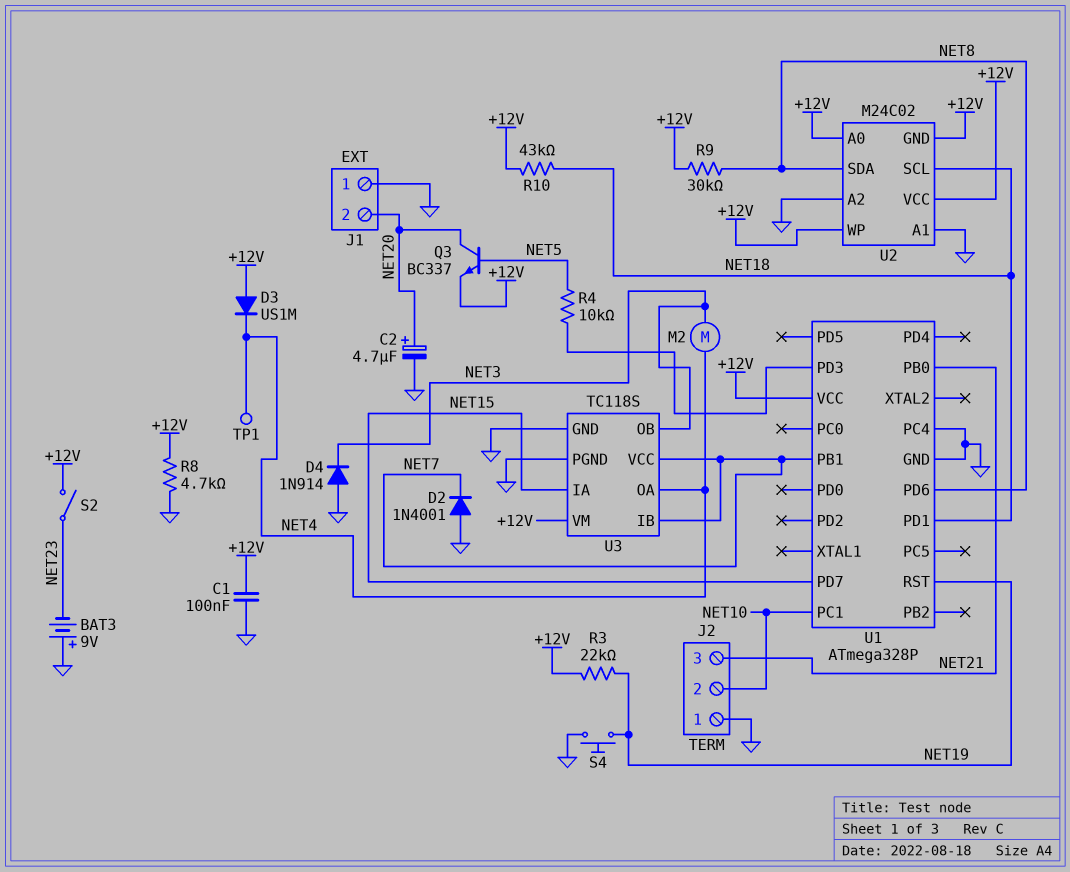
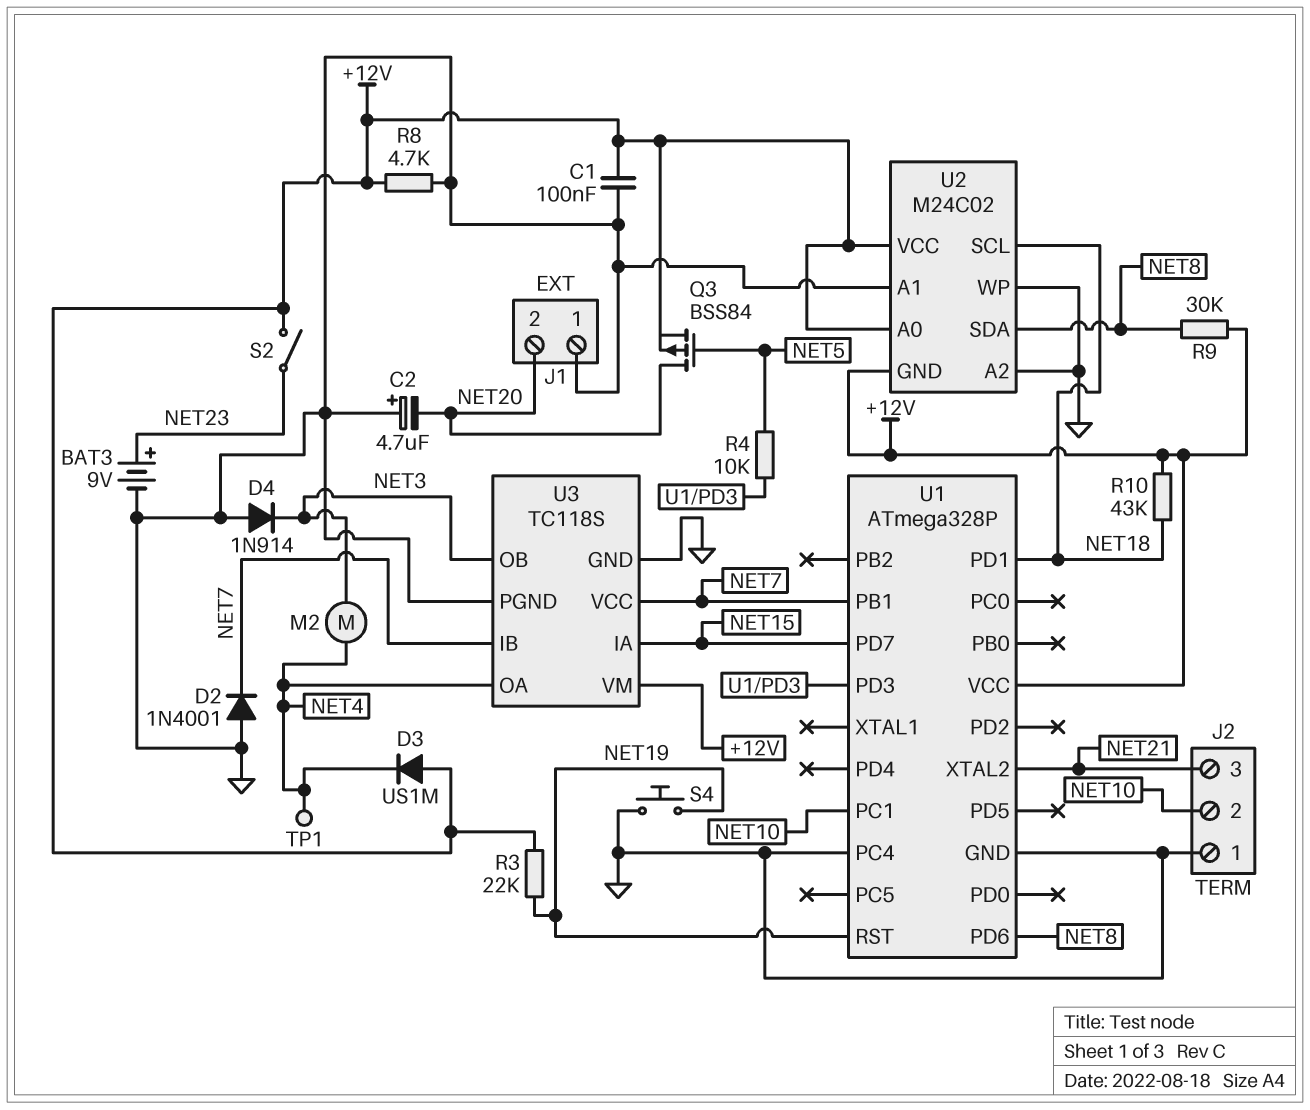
BAT3: 9V (plus GND, minus NET23) -> 9V (plus NET23, minus GND)
C2: 4.7uF (plus NET20, minus GND) -> 4.7uF (plus GND, minus NET20)
Q3: NPN BC337 (B NET5, C NET20, E +12V) -> PMOS BSS84 (G NET5, D NET20, S +12V)
U1 pin PB0: NET21 -> none
U1 pin XTAL2: none -> NET21
U2 pin WP: +12V -> GND

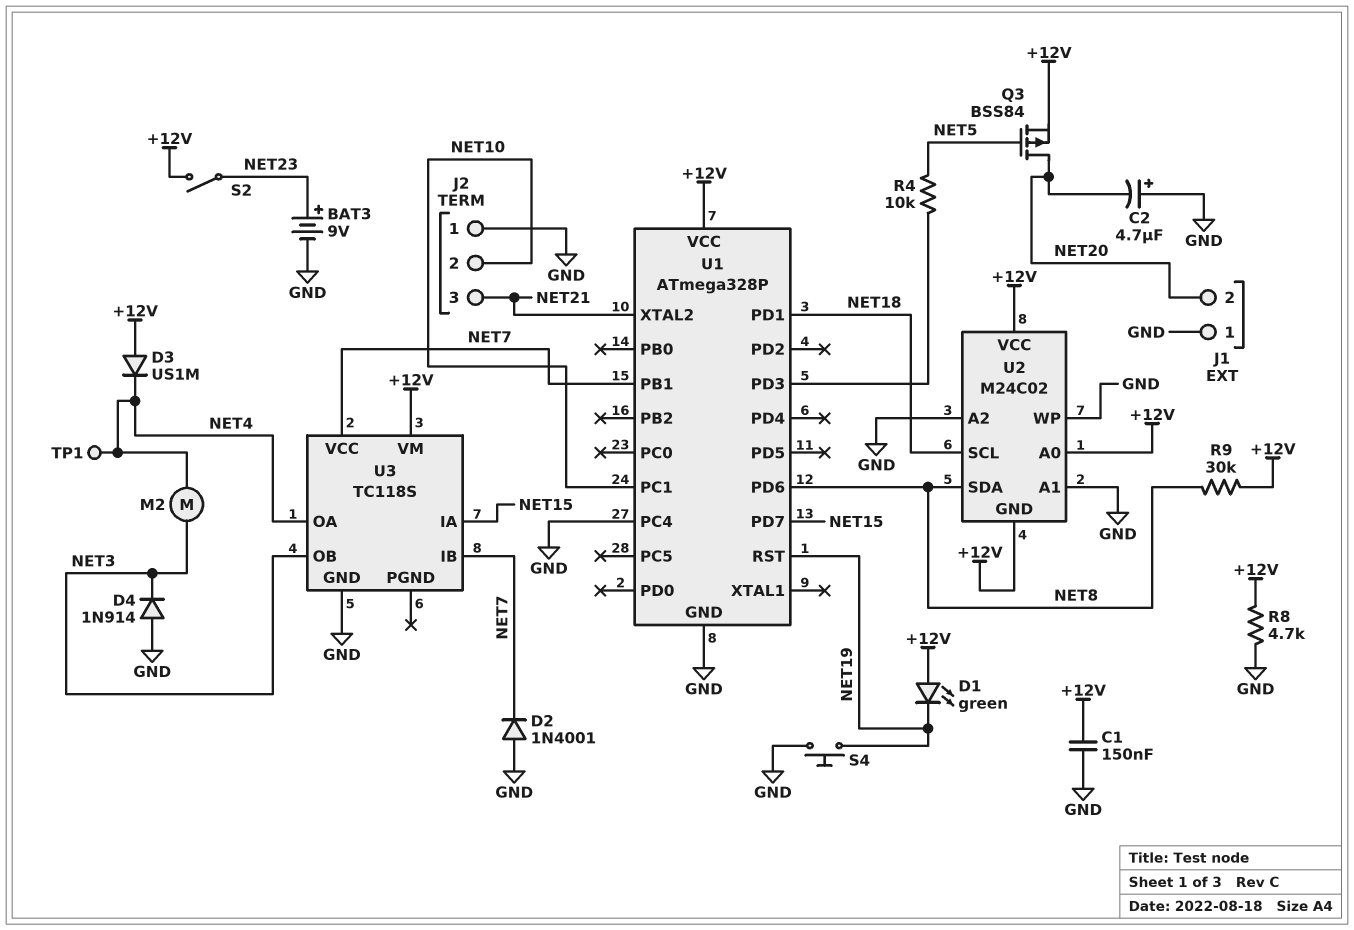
C1: 100nF (+12V, GND) -> 150nF (+12V, GND)
D1: none -> LED green (A +12V, K NET19)
R3: 22k (+12V, NET19) -> none
R10: 43k (+12V, NET18) -> none
U3 pin PGND: GND -> none

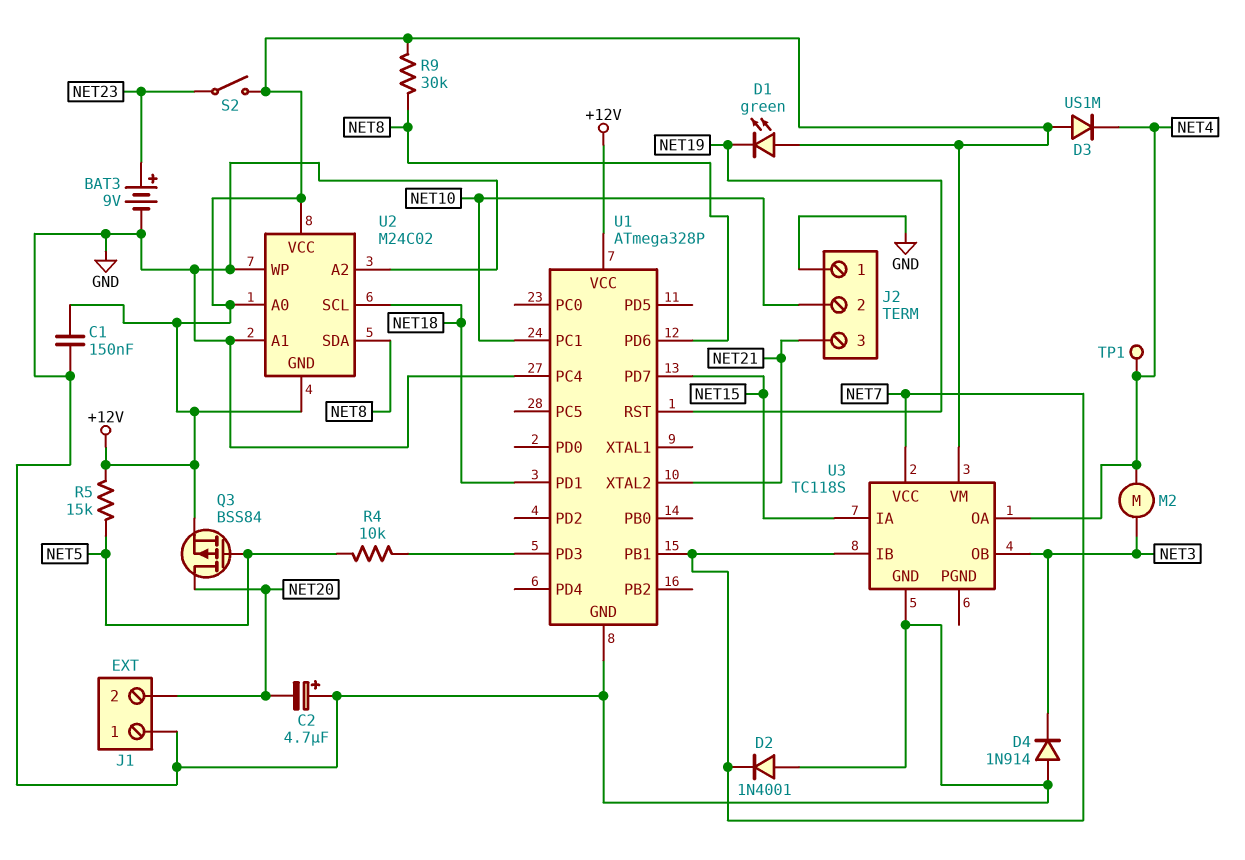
R5: none -> 15k (+12V, NET5)
R8: 4.7k (+12V, GND) -> none
S4: button (GND, NET19) -> none

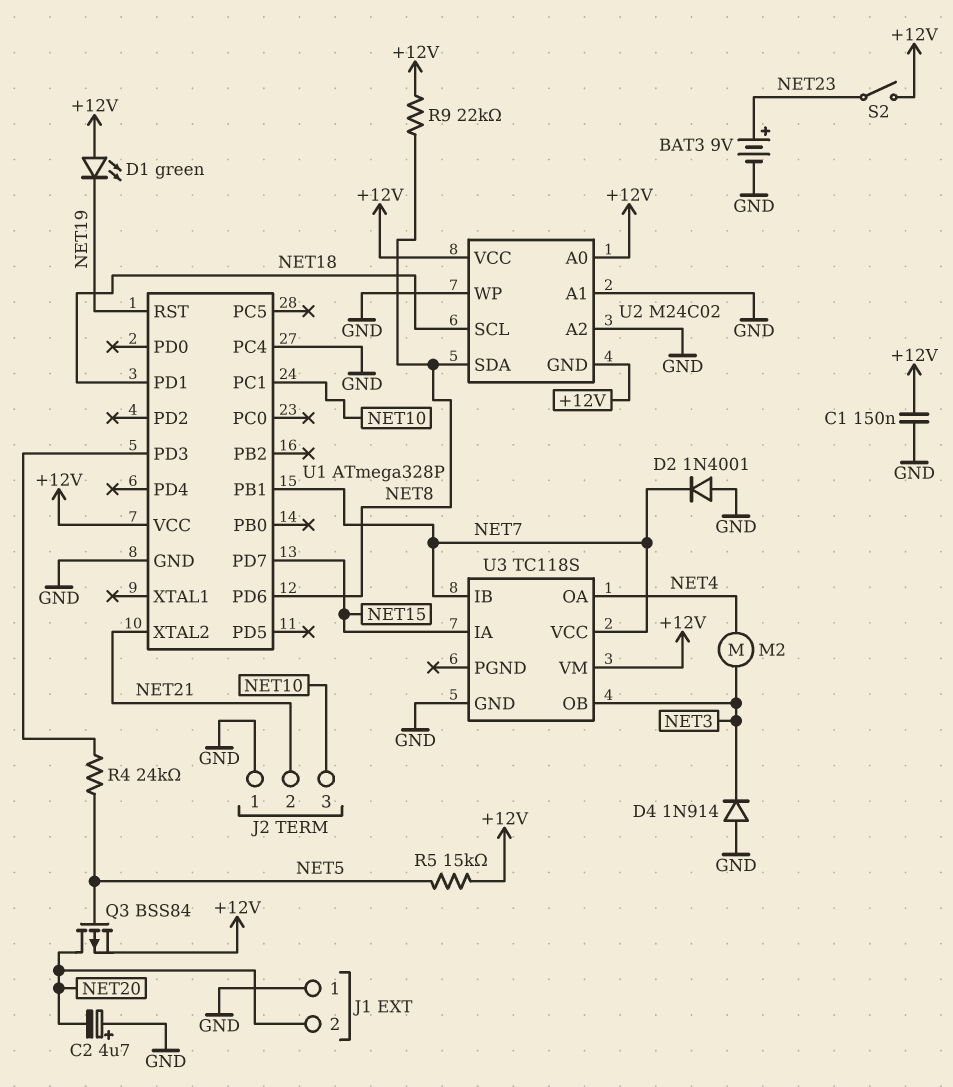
D3: diode US1M (A +12V, K NET4) -> none
J2 pin 2: NET10 -> NET21
J2 pin 3: NET21 -> NET10
R4: 10k (NET5, U1/PD3) -> 24k (NET5, U1/PD3)
R9: 30k (+12V, NET8) -> 22k (+12V, NET8)
TP1: test point (NET4) -> none

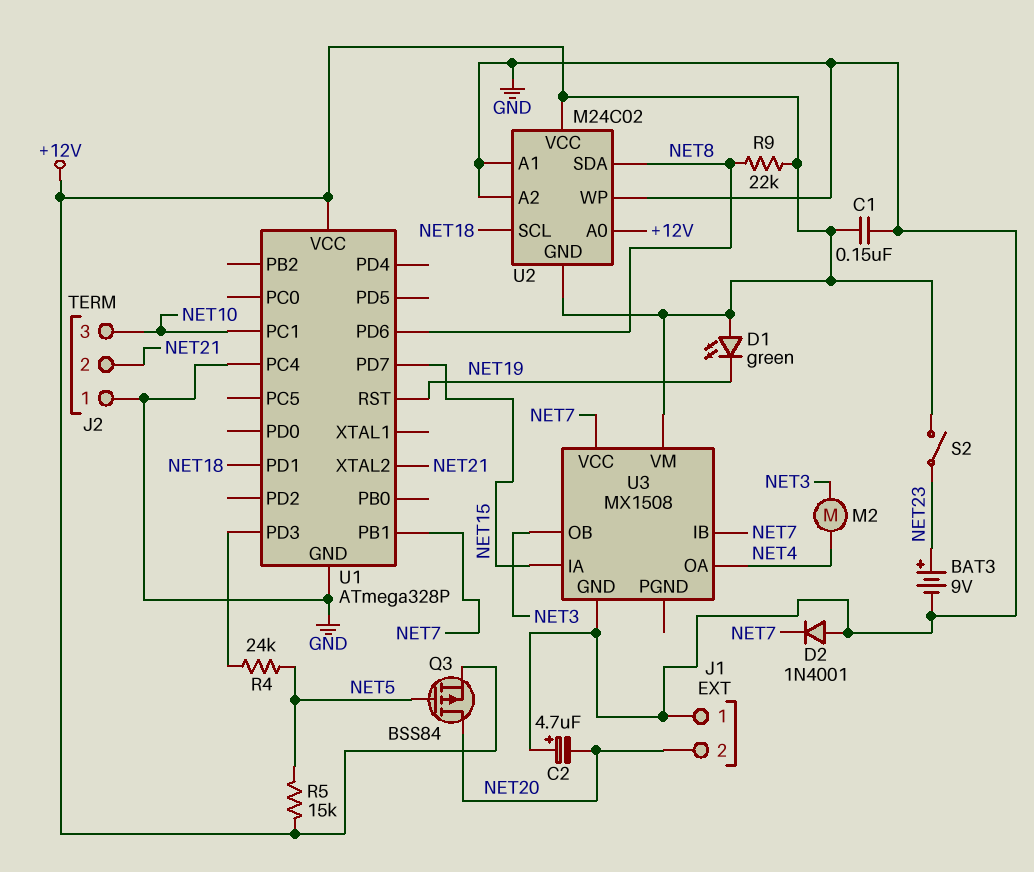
D4: diode 1N914 (A GND, K NET3) -> none
U3: TC118S -> MX1508

